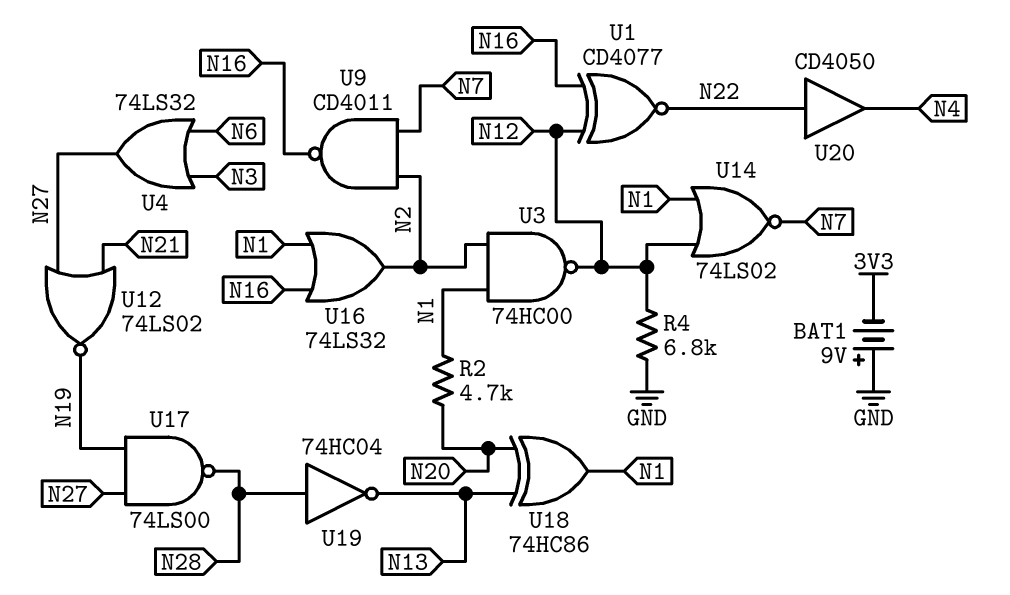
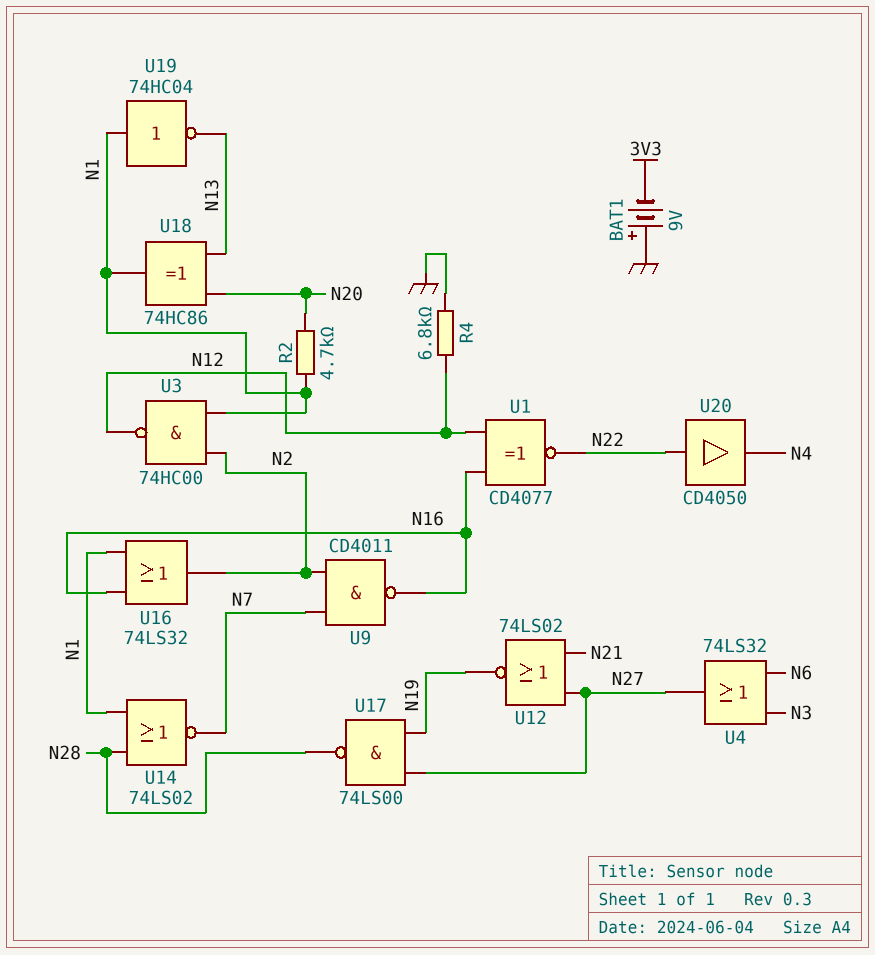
U14: NOR 74LS02 (in N1, in N12, out N7) -> NOR 74LS02 (in N1, in N28, out N7)
U19: NOT 74HC04 (in N28, out N13) -> NOT 74HC04 (in N1, out N13)

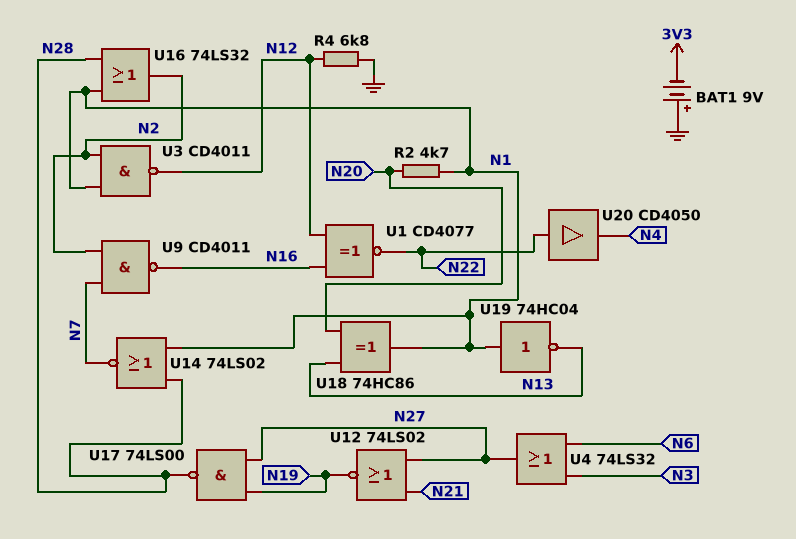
U3: NAND 74HC00 (in N1, in N2, out N12) -> NAND CD4011 (in N1, in N2, out N12)
U16: OR 74LS32 (in N1, in N16, out N2) -> OR 74LS32 (in N1, in N28, out N2)

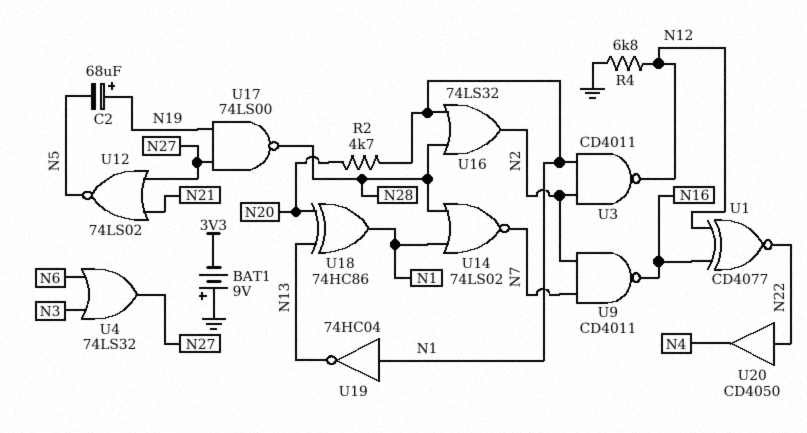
C2: none -> 68uF (plus N19, minus N5)
U12: NOR 74LS02 (in N21, in N27, out N19) -> NOR 74LS02 (in N21, in N27, out N5)

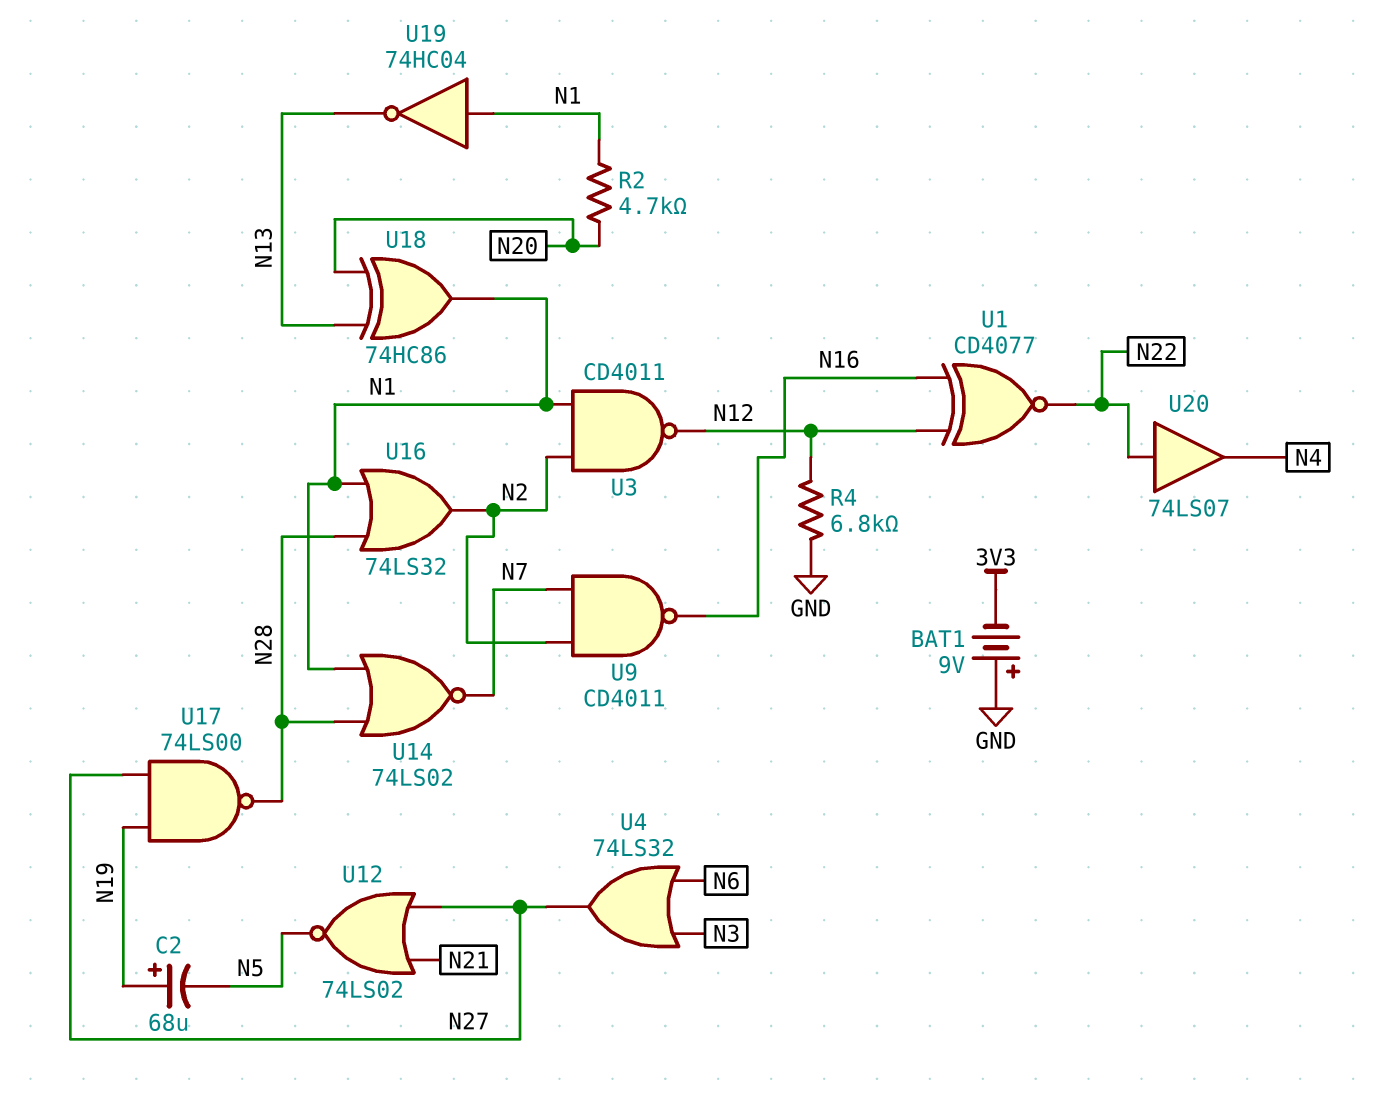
U20: buffer CD4050 (in N22, out N4) -> buffer 74LS07 (in N22, out N4)

